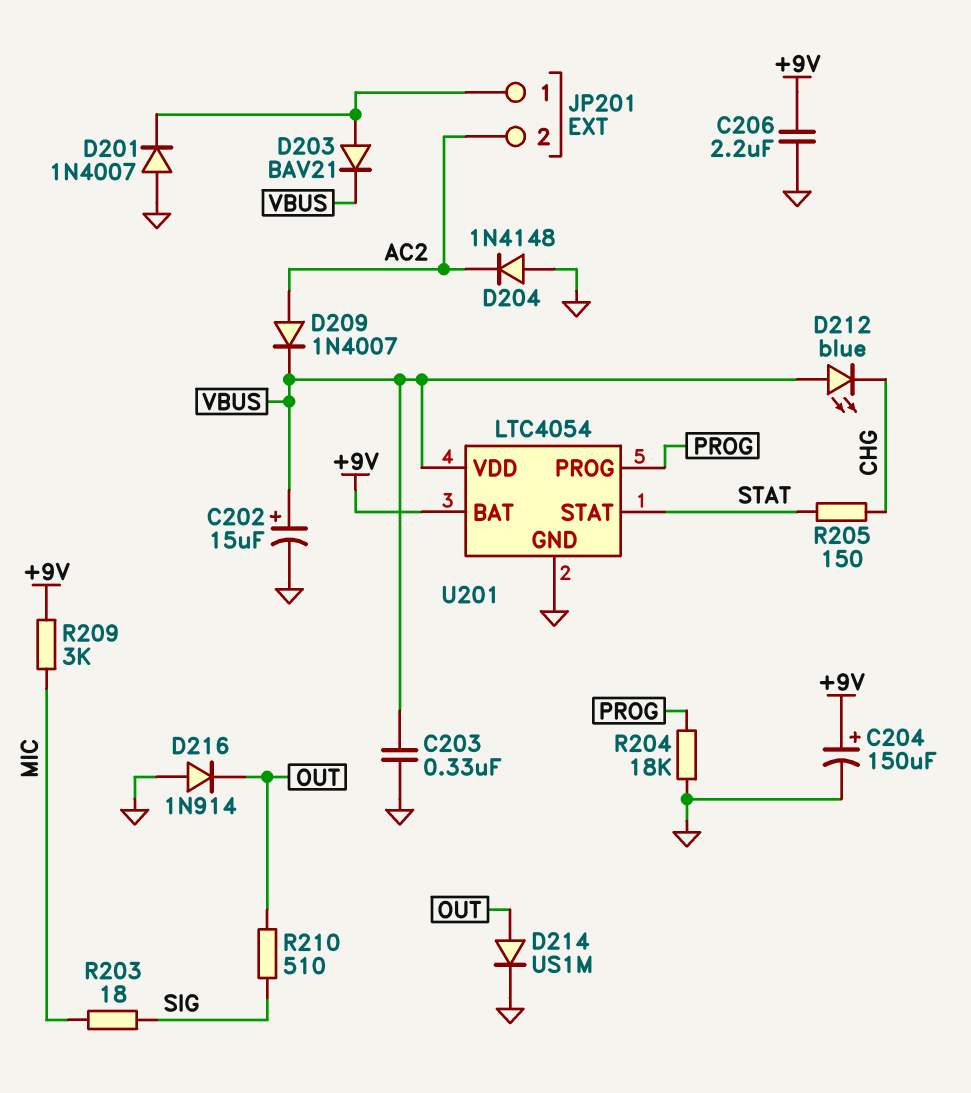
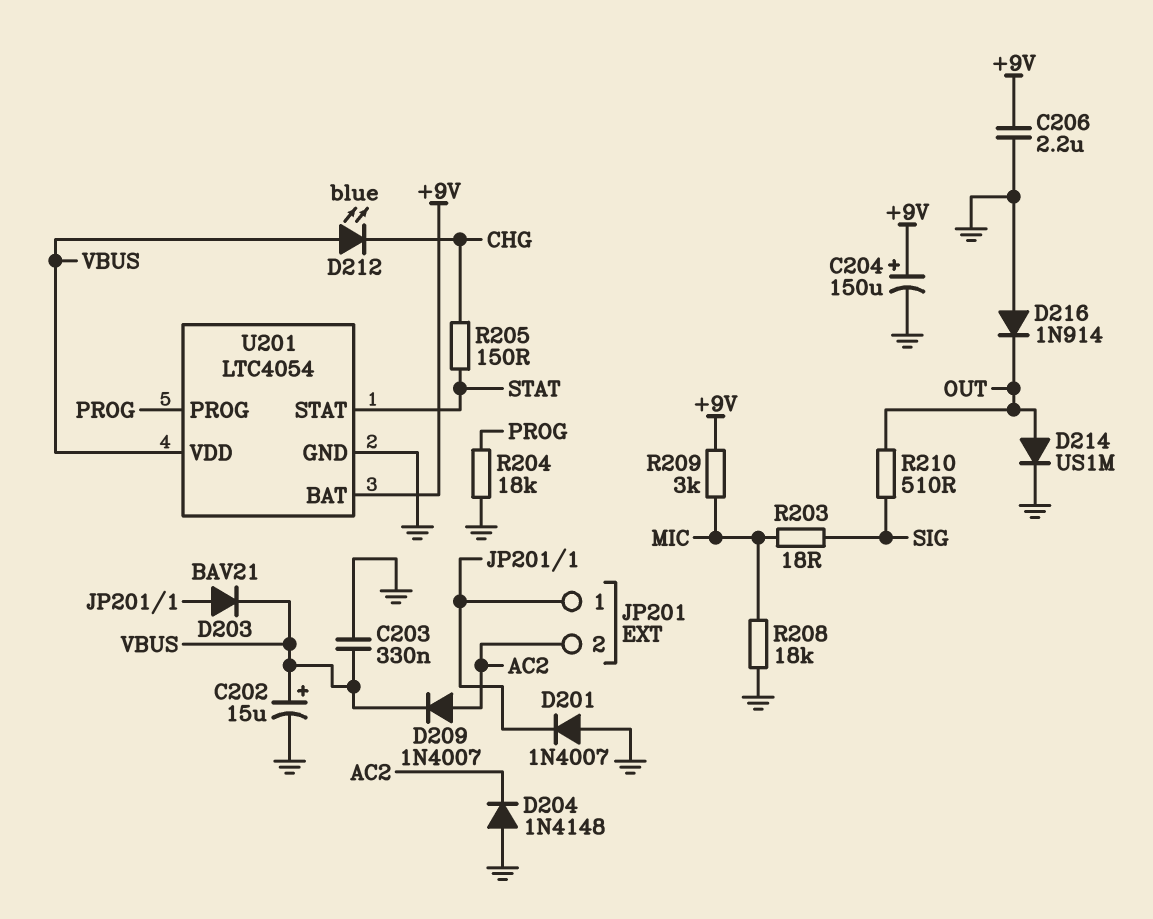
R208: none -> 18k (GND, MIC)

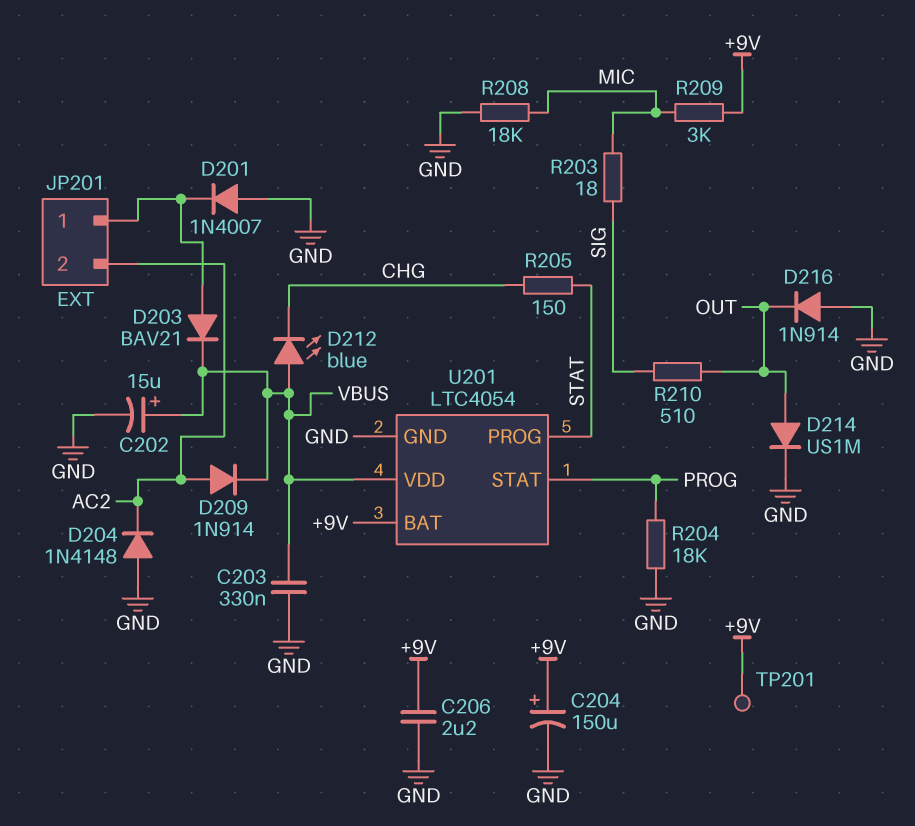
D209: diode 1N4007 (A AC2, K VBUS) -> diode 1N914 (A AC2, K VBUS)
TP201: none -> test point (+9V)
U201 pin PROG: PROG -> STAT
U201 pin STAT: STAT -> PROG

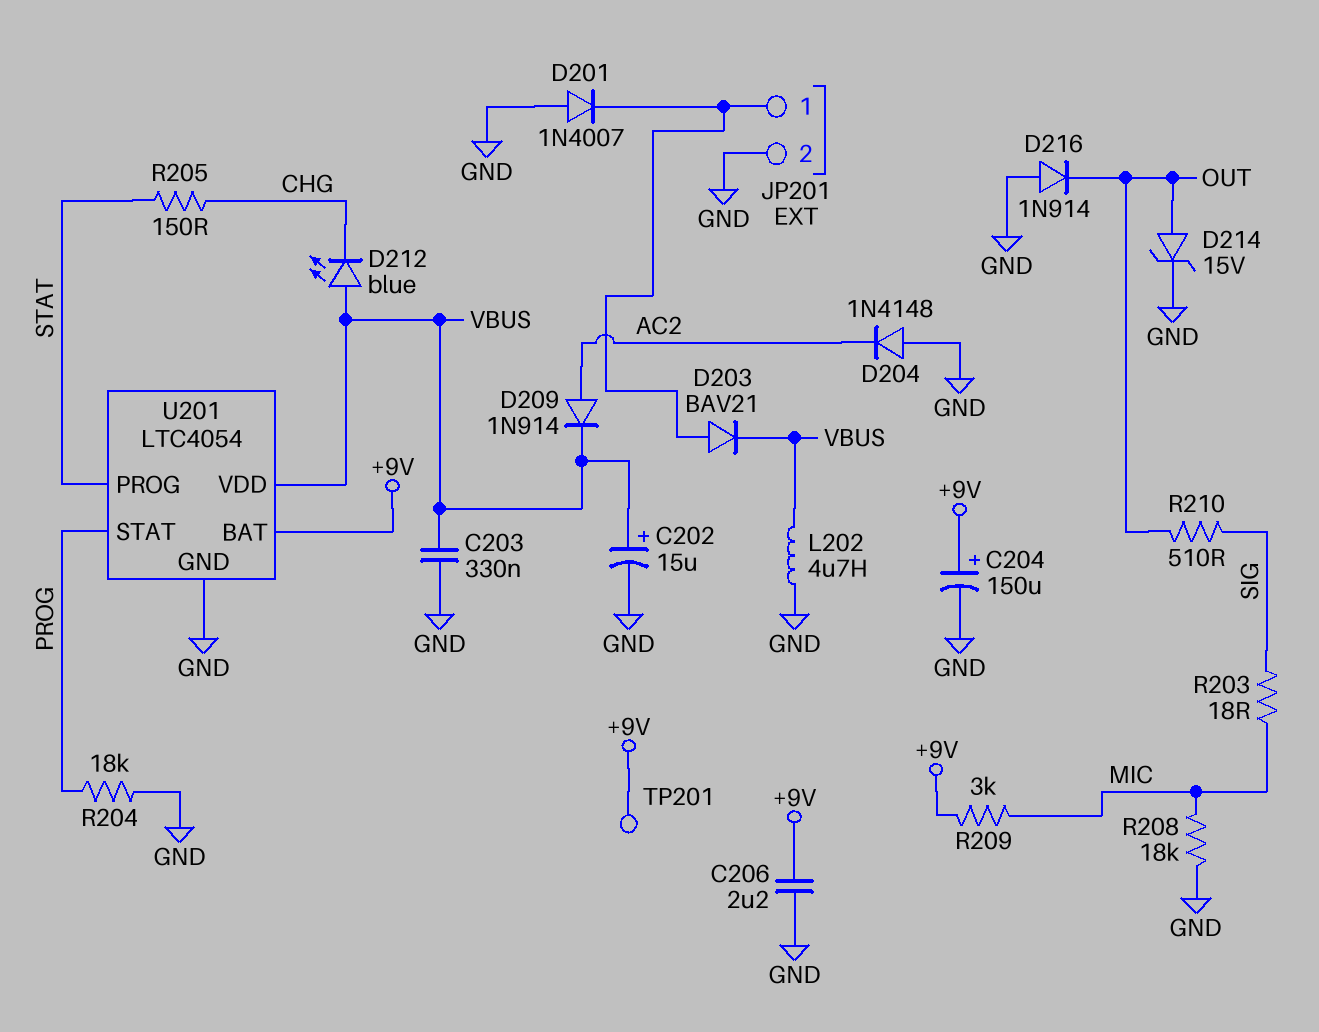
D214: diode US1M (A OUT, K GND) -> zener 15V (A OUT, K GND)
JP201 pin 2: AC2 -> GND
L202: none -> 4.7uH (GND, VBUS)

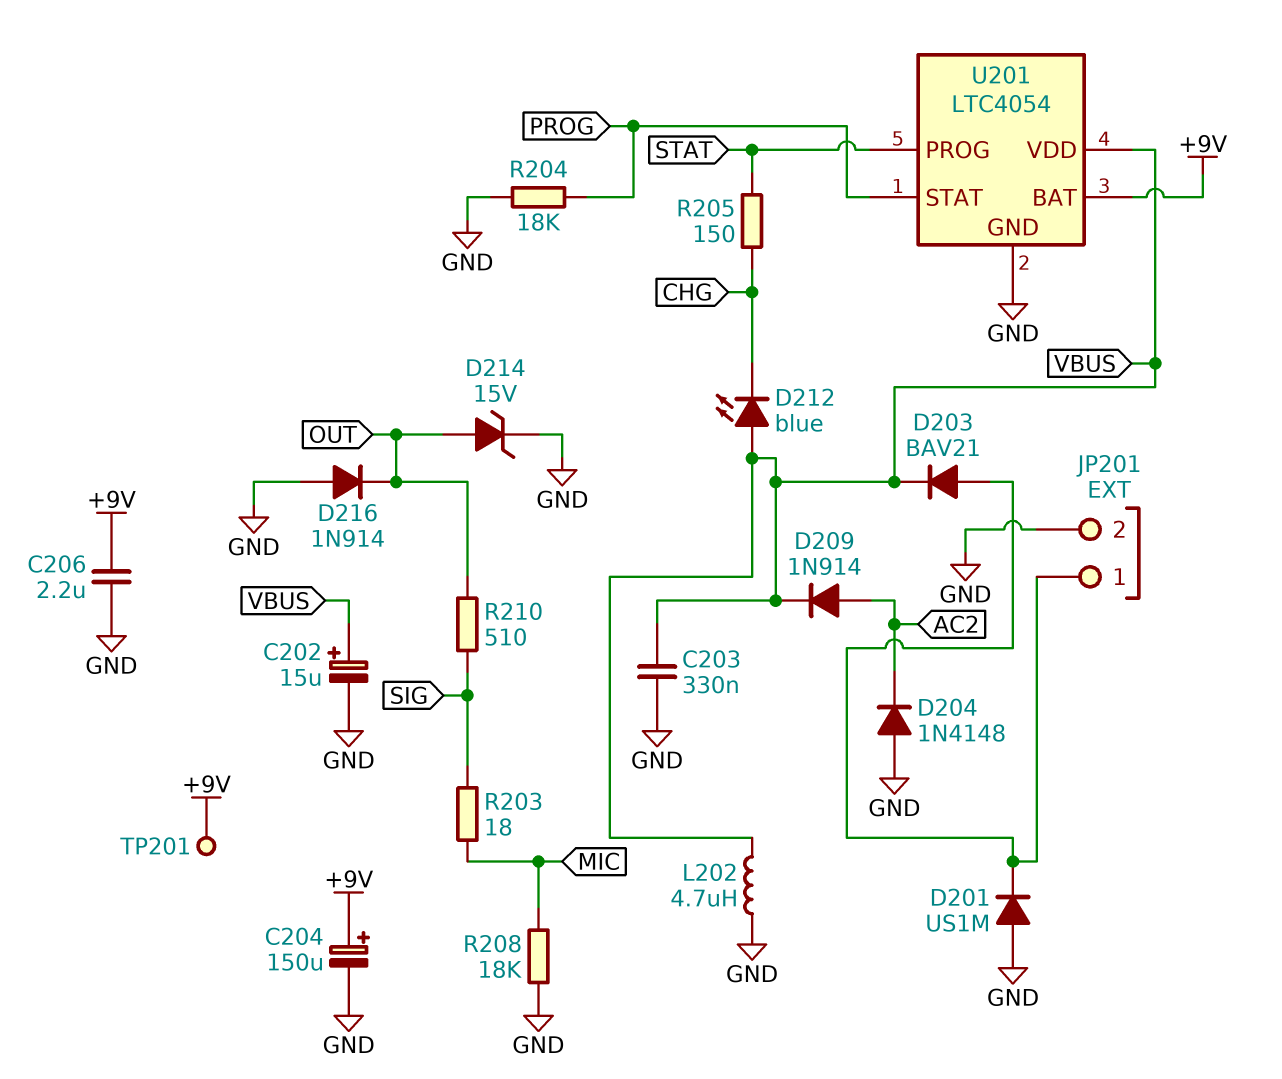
D201: diode 1N4007 (A GND, K JP201/1) -> diode US1M (A GND, K JP201/1)
R209: 3k (+9V, MIC) -> none

